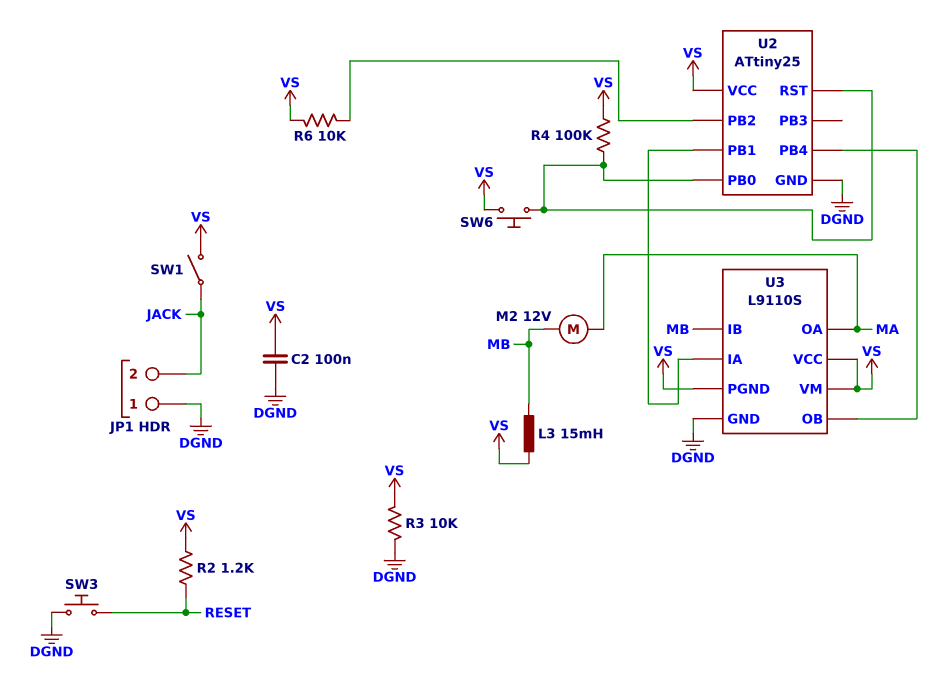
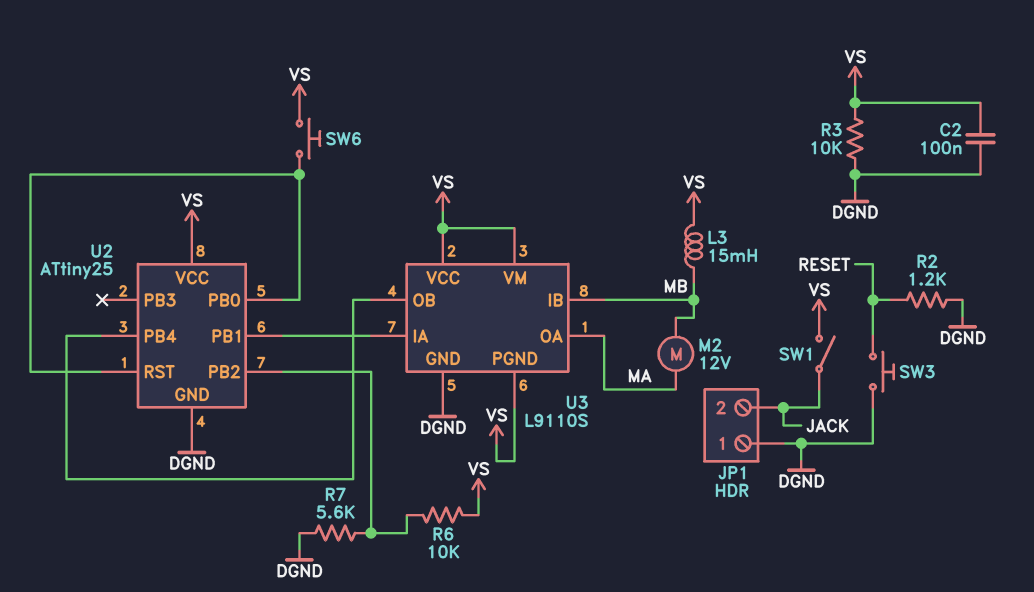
R2: 1.2k (RESET, VS) -> 1.2k (DGND, RESET)
R4: 100k (U2/PB0, VS) -> none
R7: none -> 5.6k (DGND, U2/PB2)

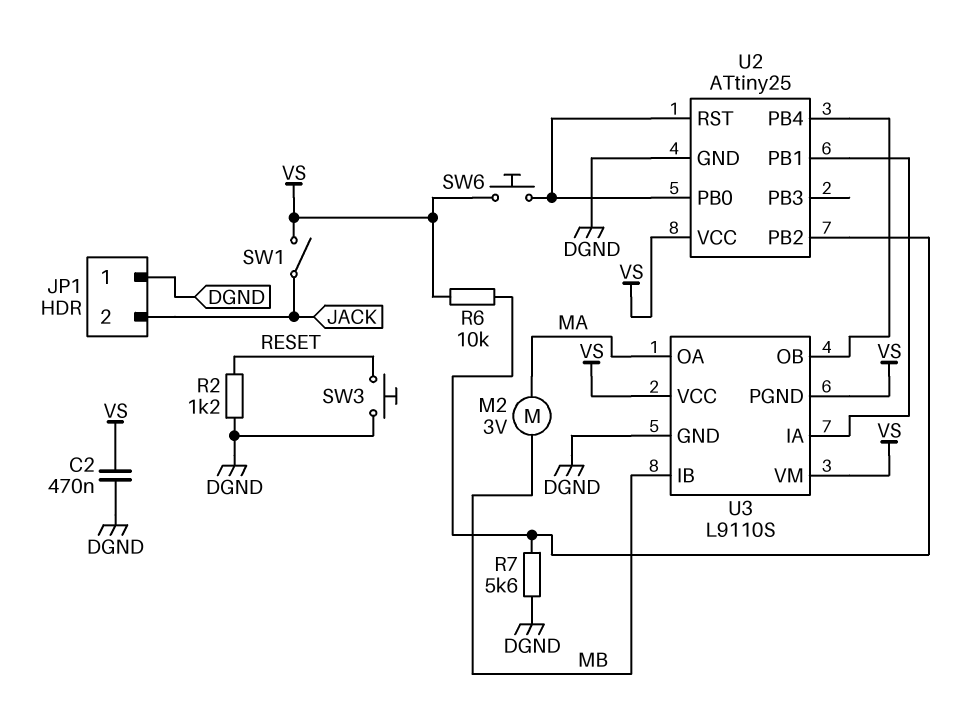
C2: 100nF (DGND, VS) -> 470nF (DGND, VS)
L3: 15mH (MB, VS) -> none
M2: motor 12V (MA, MB) -> motor 3V (MA, MB)
R3: 10k (DGND, VS) -> none

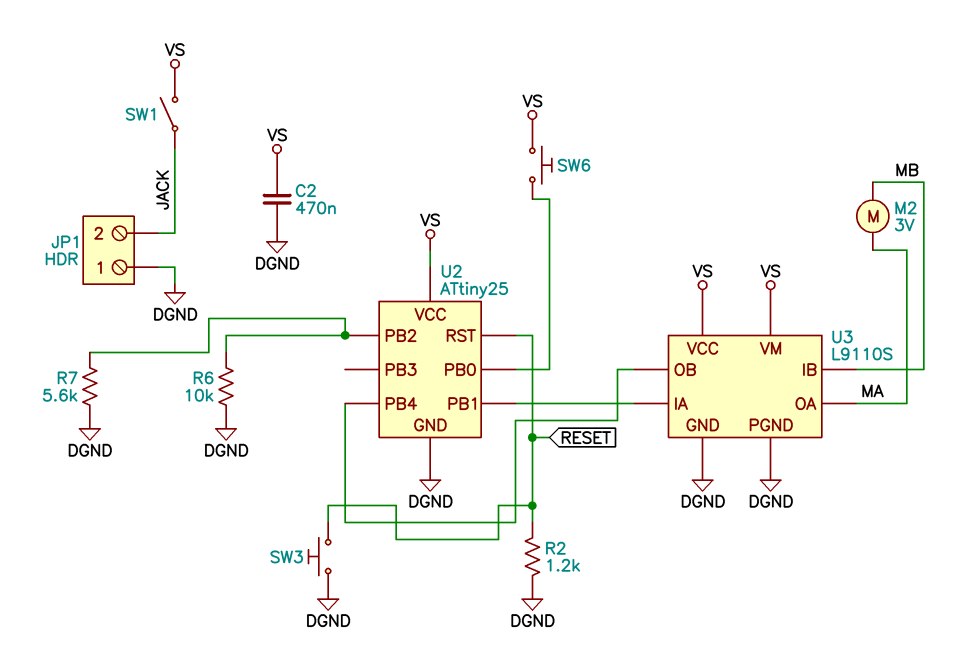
R6: 10k (U2/PB2, VS) -> 10k (DGND, U2/PB2)
U2 pin RST: U2/PB0 -> RESET
U3 pin PGND: VS -> DGND

